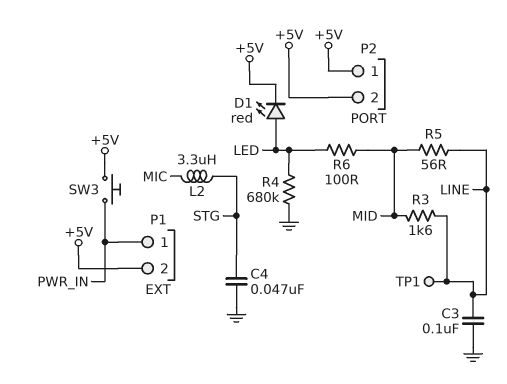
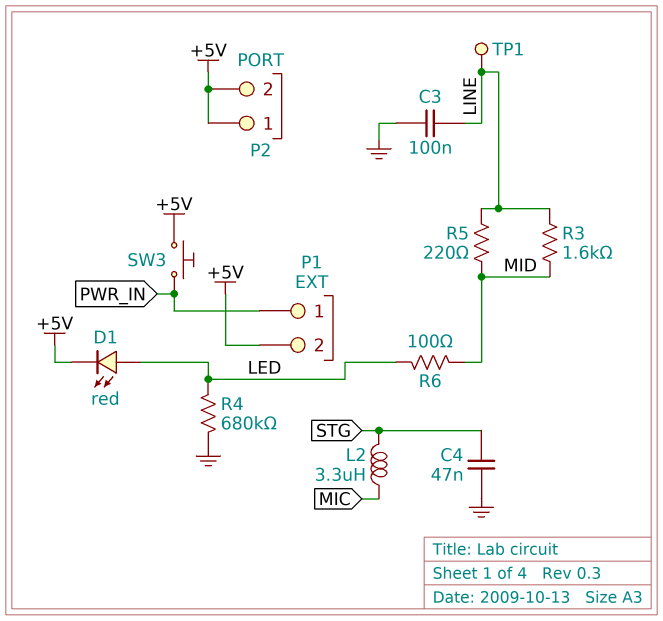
R5: 56 (LINE, MID) -> 220 (LINE, MID)

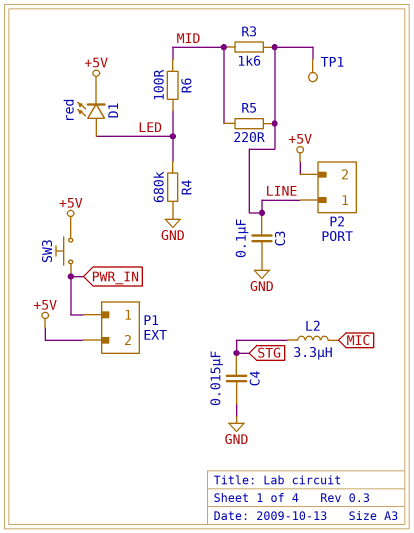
C4: 47nF (GND, STG) -> 15nF (GND, STG)
P2 pin 1: +5V -> LINE

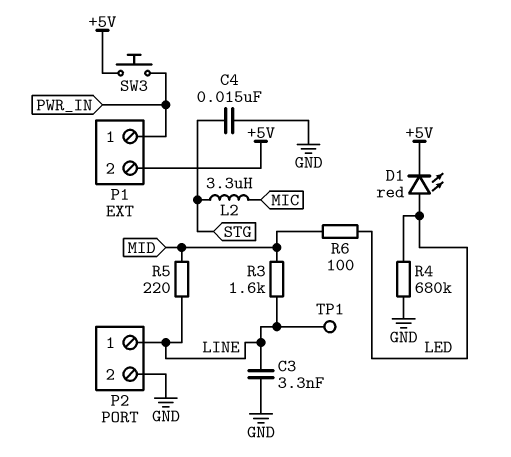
C3: 100nF (GND, LINE) -> 3.3nF (GND, LINE)
P2 pin 2: +5V -> GND

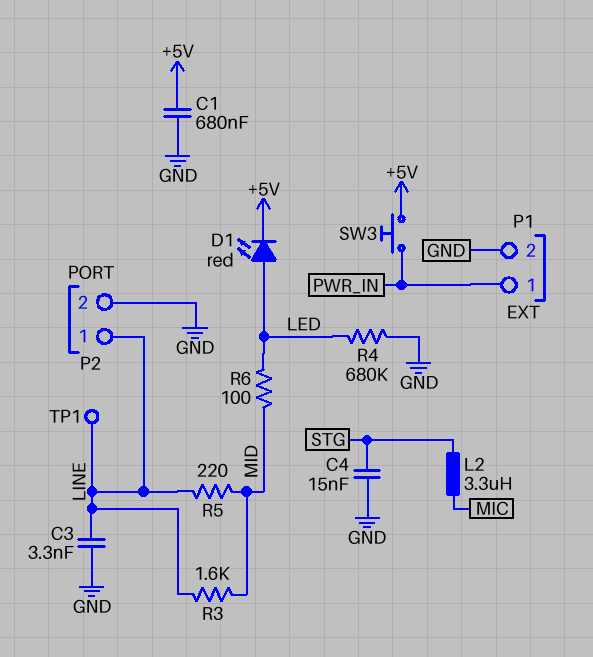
C1: none -> 680nF (+5V, GND)
P1 pin 2: +5V -> GND

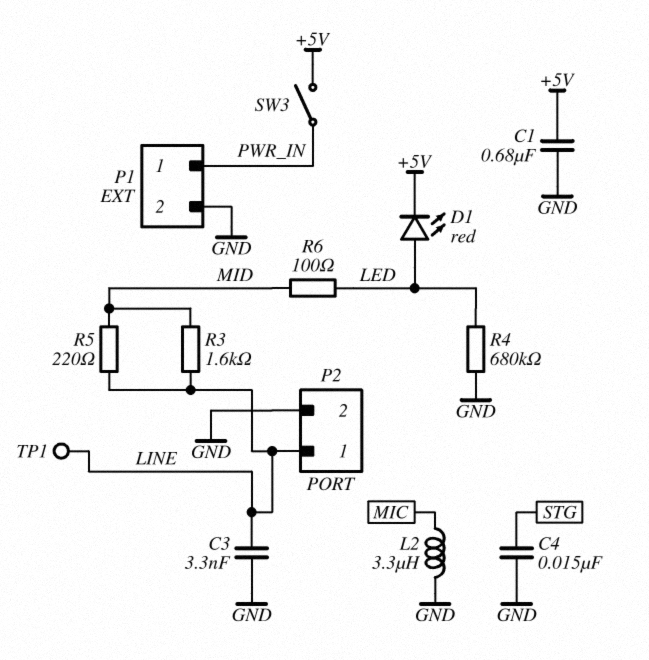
L2: 3.3uH (MIC, STG) -> 3.3uH (GND, MIC)
SW3: button (+5V, PWR_IN) -> switch (+5V, PWR_IN)

